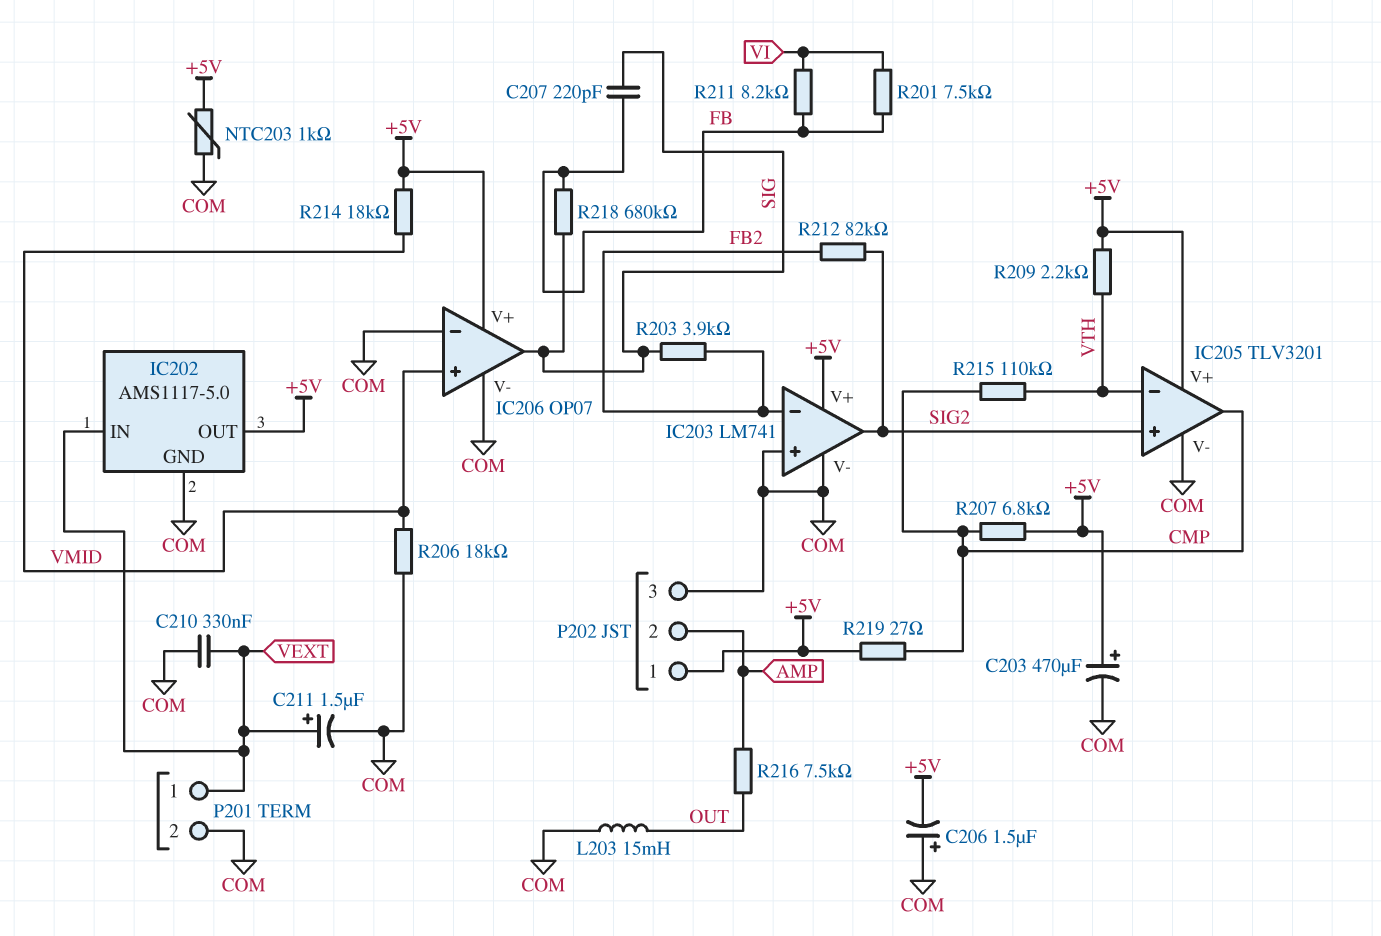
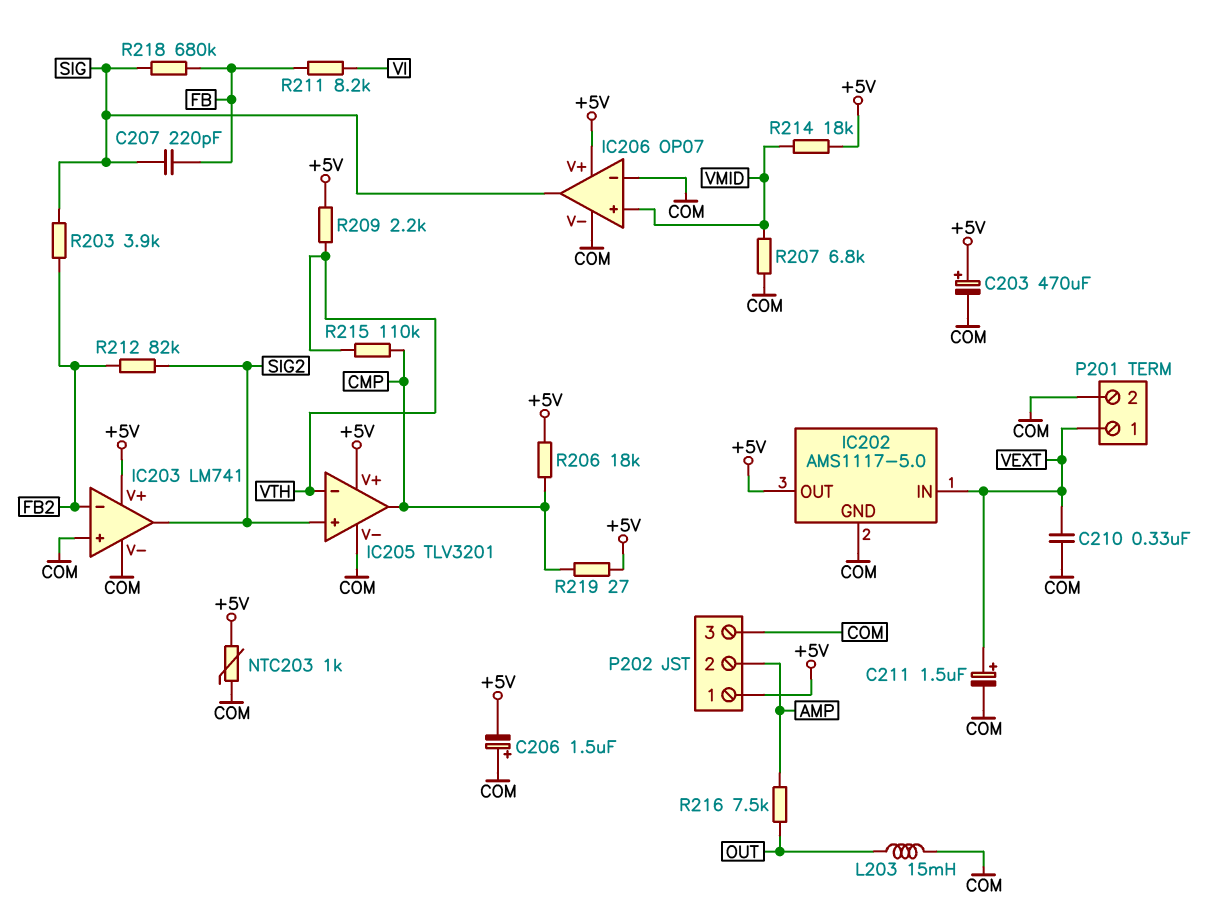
R201: 7.5k (FB, VI) -> none
R206: 18k (COM, VMID) -> 18k (+5V, CMP)
R207: 6.8k (+5V, CMP) -> 6.8k (COM, VMID)

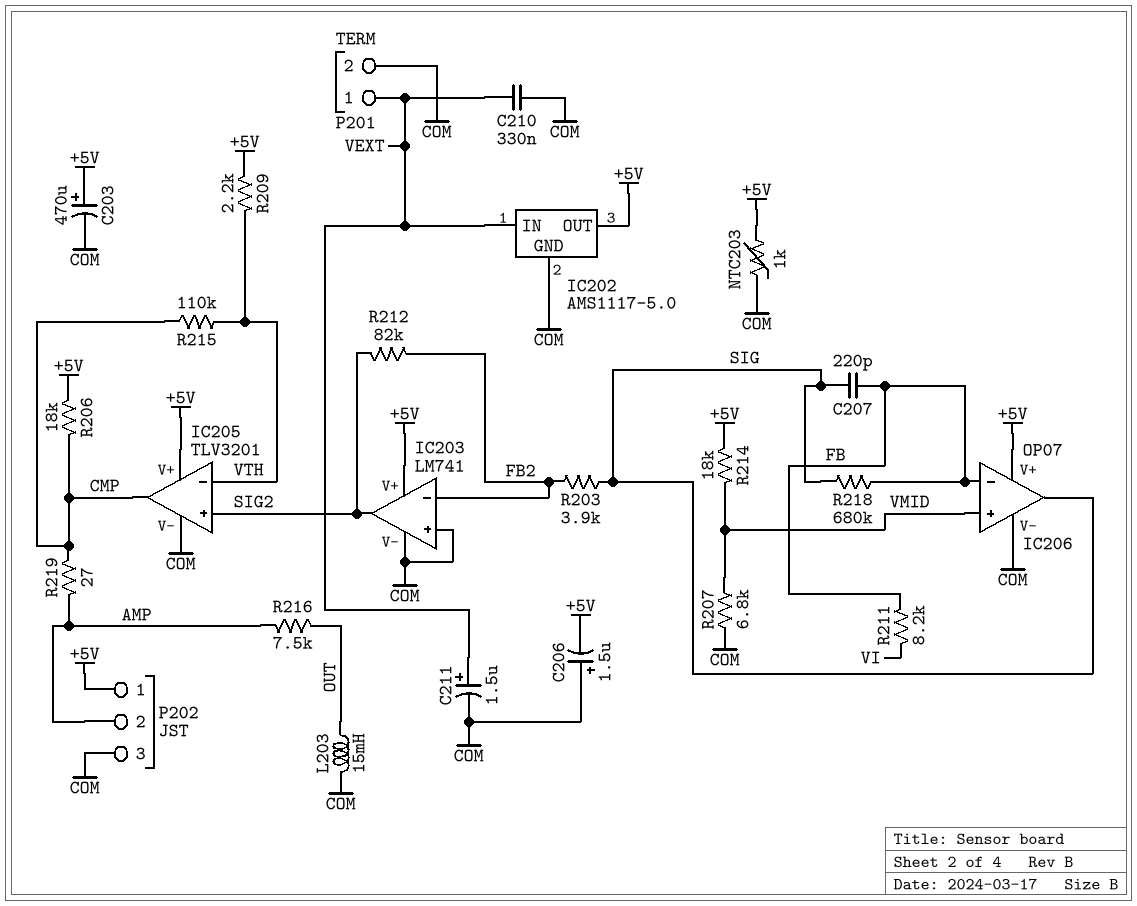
IC206 pin in-: COM -> FB
R219: 27 (+5V, CMP) -> 27 (AMP, CMP)

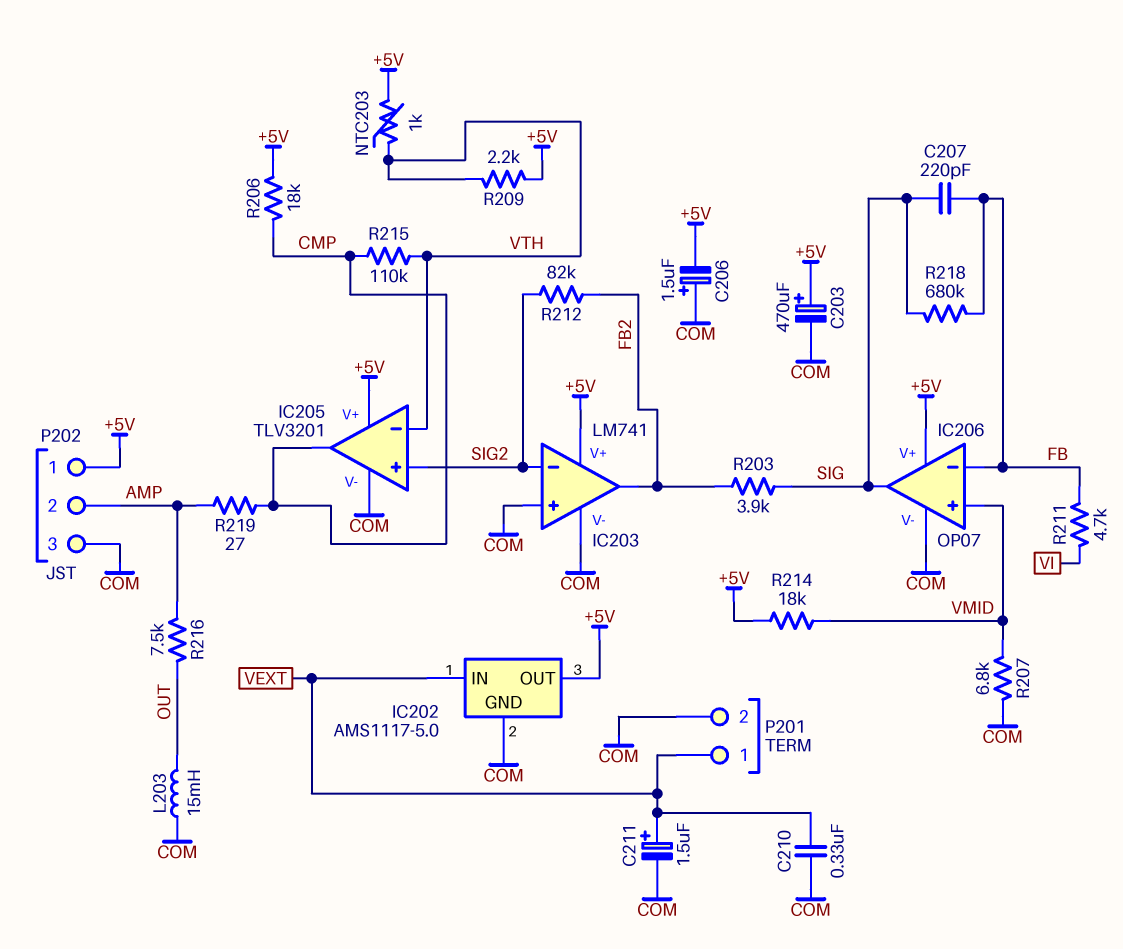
IC203 pin in-: FB2 -> SIG2
IC203 pin out: SIG2 -> FB2
NTC203: 1k (+5V, COM) -> 1k (+5V, VTH)
R211: 8.2k (FB, VI) -> 4.7k (FB, VI)

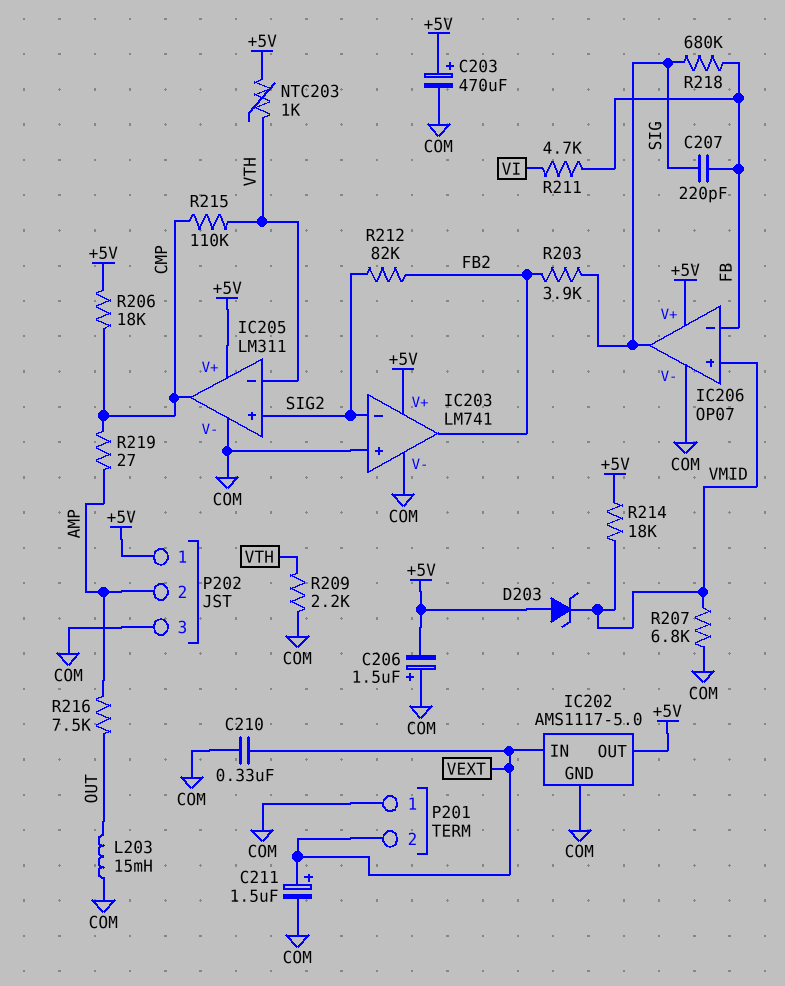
D203: none -> zener (A +5V, K VMID)
IC205: TLV3201 -> LM311
P201 pin 1: VEXT -> COM
P201 pin 2: COM -> VEXT
R209: 2.2k (+5V, VTH) -> 2.2k (COM, VTH)

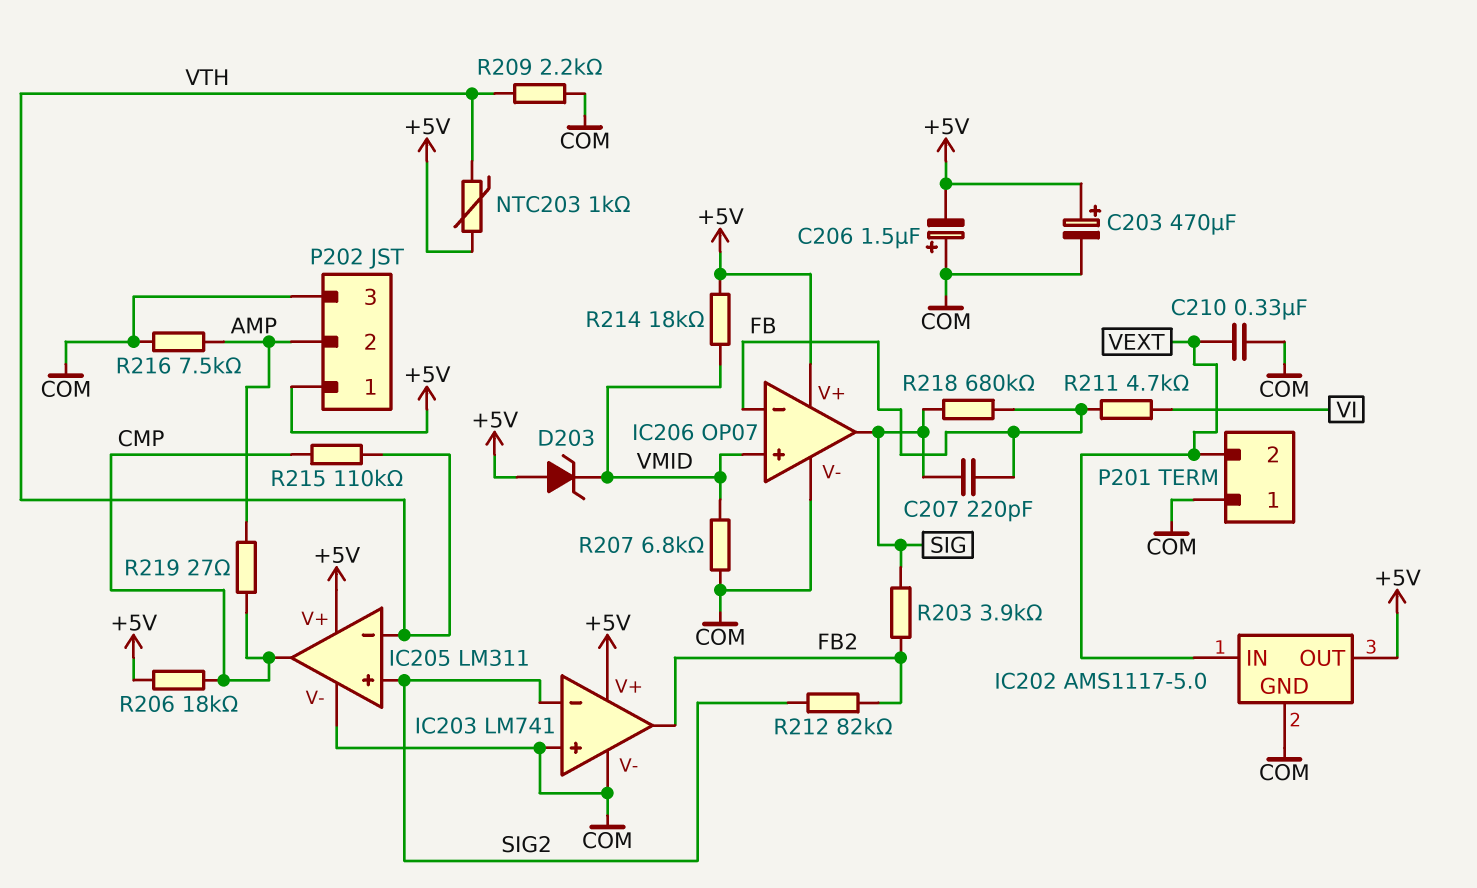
C211: 1.5uF (plus VEXT, minus COM) -> none
L203: 15mH (COM, OUT) -> none
R216: 7.5k (AMP, OUT) -> 7.5k (AMP, COM)

